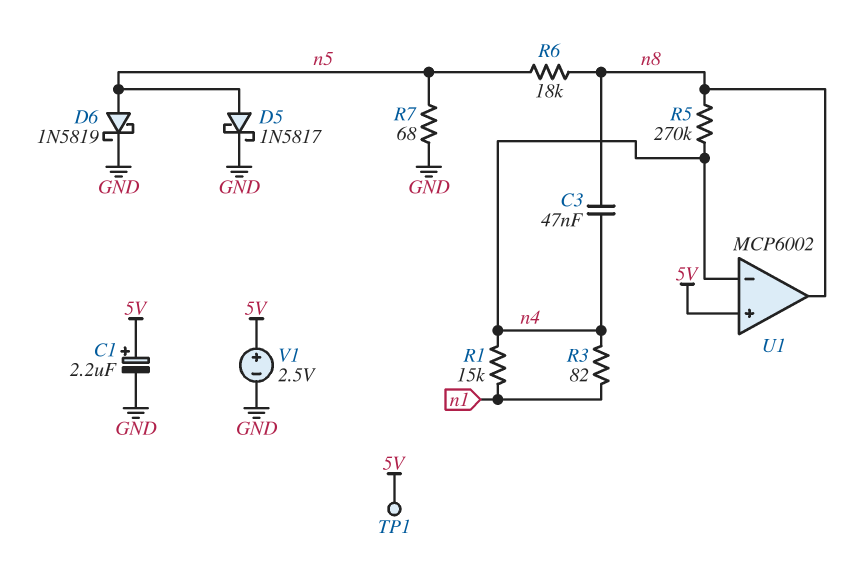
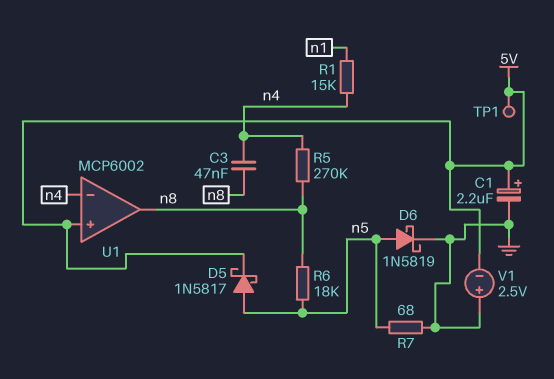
D5: schottky 1N5817 (A n5, K GND) -> schottky 1N5817 (A n5, K 5V)
R3: 82 (n1, n4) -> none
V1: 2.5V (plus 5V, minus GND) -> 2.5V (plus GND, minus 5V)

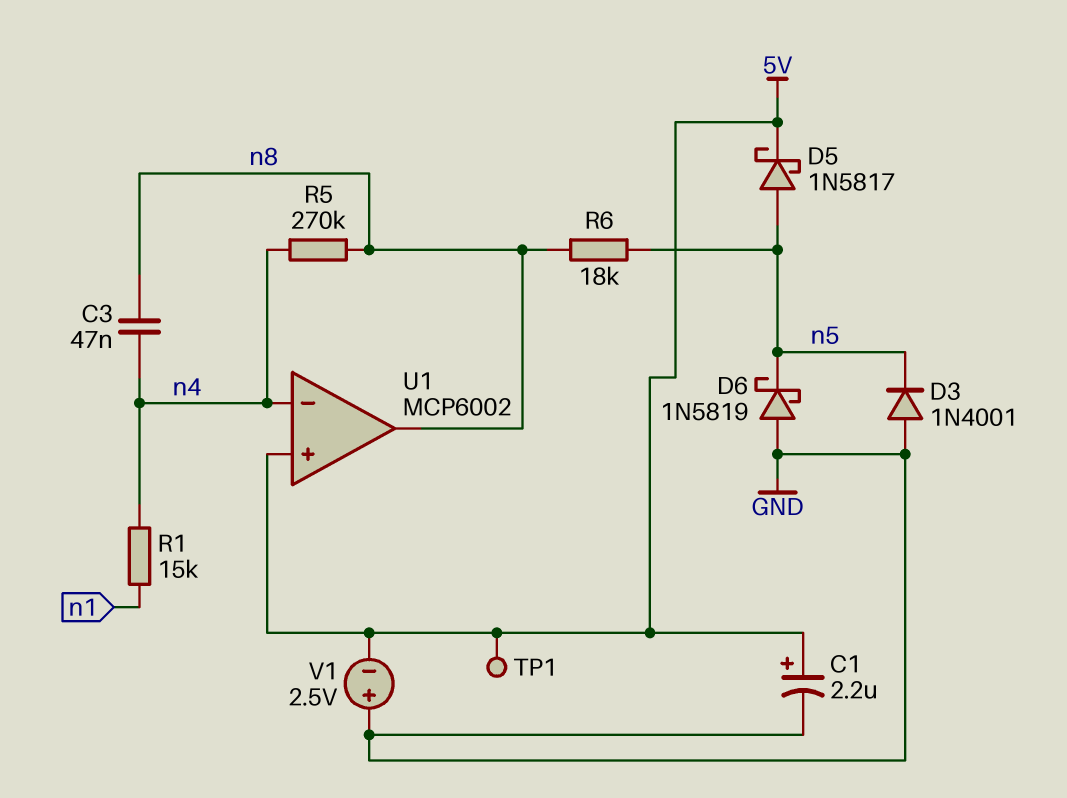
D3: none -> diode 1N4001 (A GND, K n5)
D6: schottky 1N5819 (A n5, K GND) -> schottky 1N5819 (A GND, K n5)
R7: 68 (GND, n5) -> none

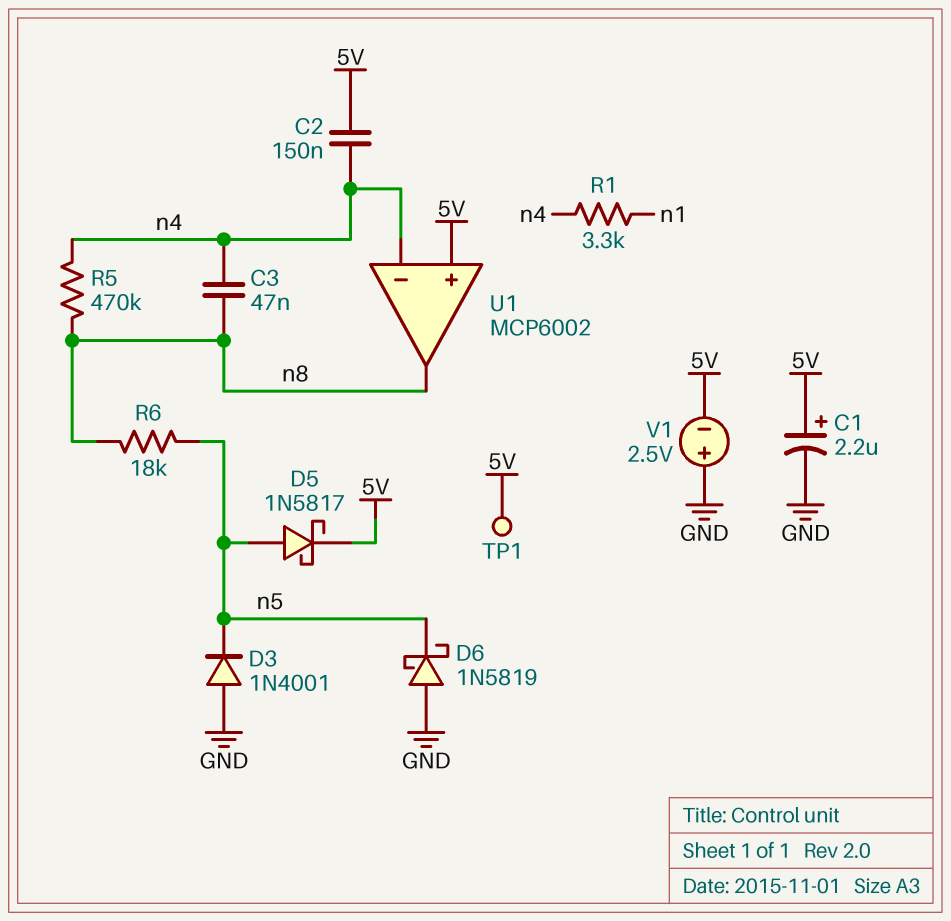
C2: none -> 150nF (5V, n4)
R1: 15k (n1, n4) -> 3.3k (n1, n4)
R5: 270k (n4, n8) -> 470k (n4, n8)

